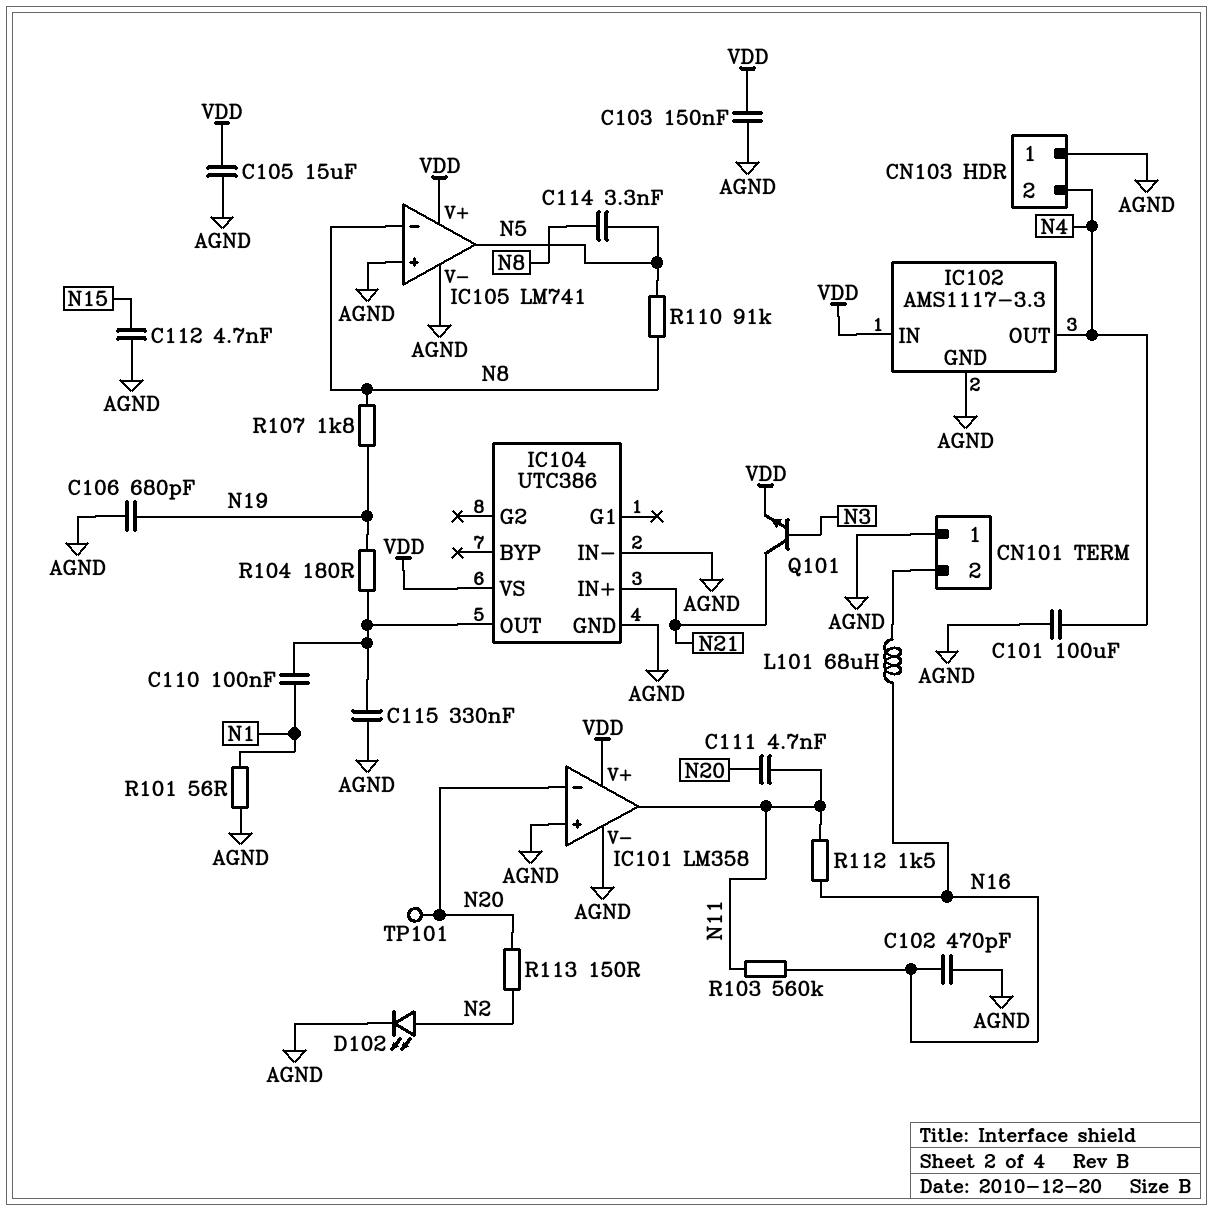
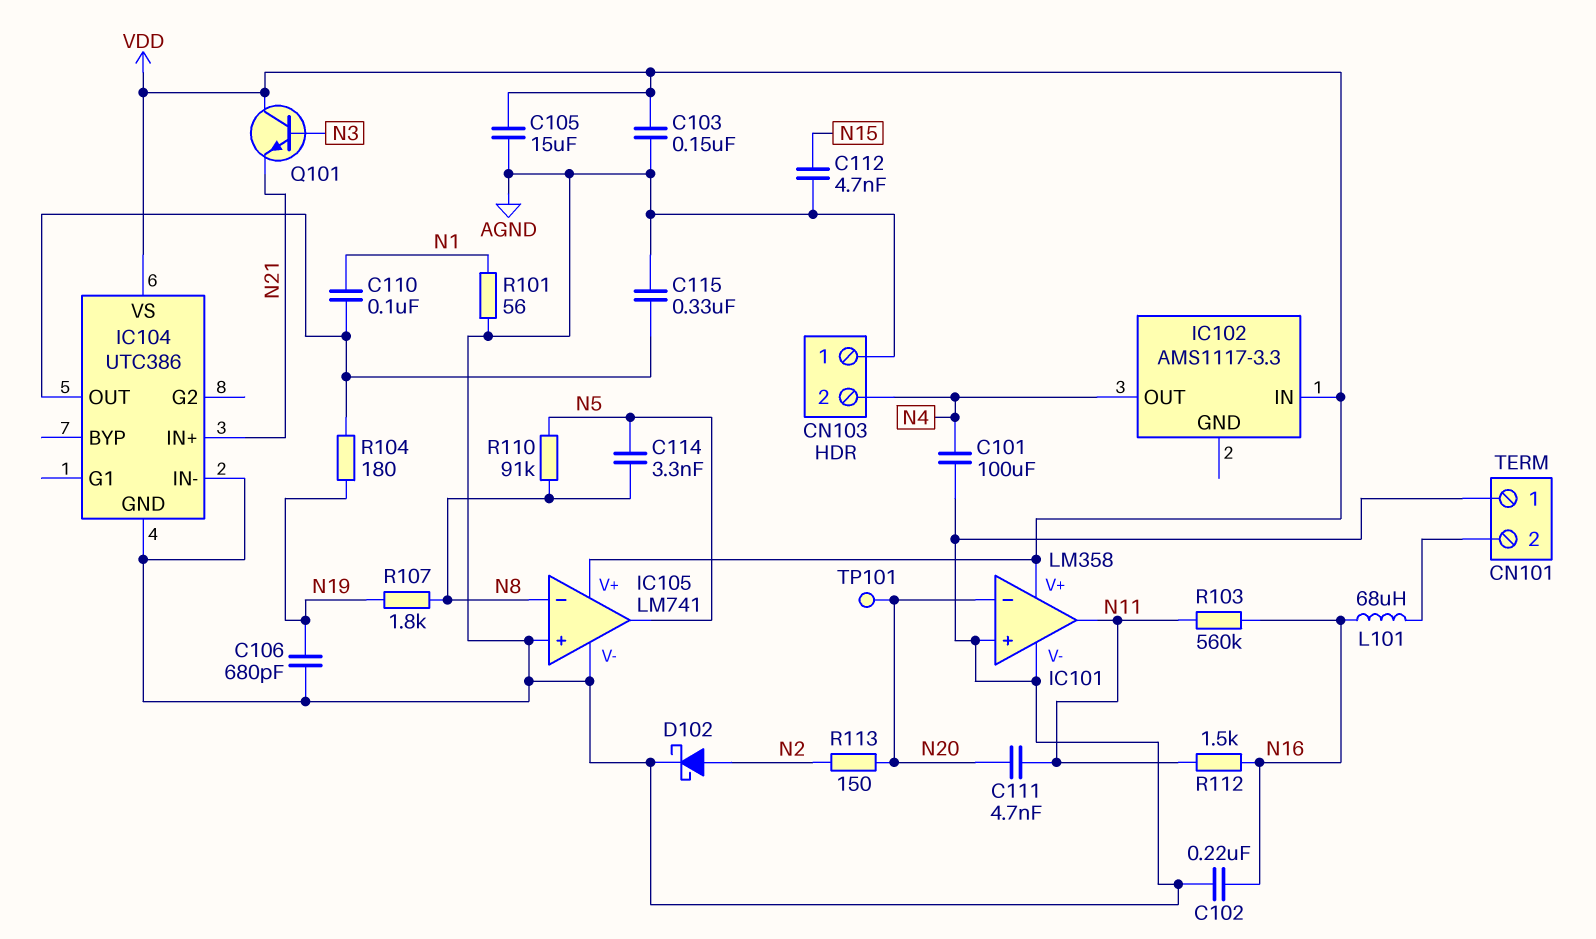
C102: 470pF (AGND, N16) -> 220nF (AGND, N16)
D102: LED (A N2, K AGND) -> schottky (A N2, K AGND)
IC102 pin GND: AGND -> none
Q101: NPN (B N3, C N21, E VDD) -> NPN (B N3, C VDD, E N21)

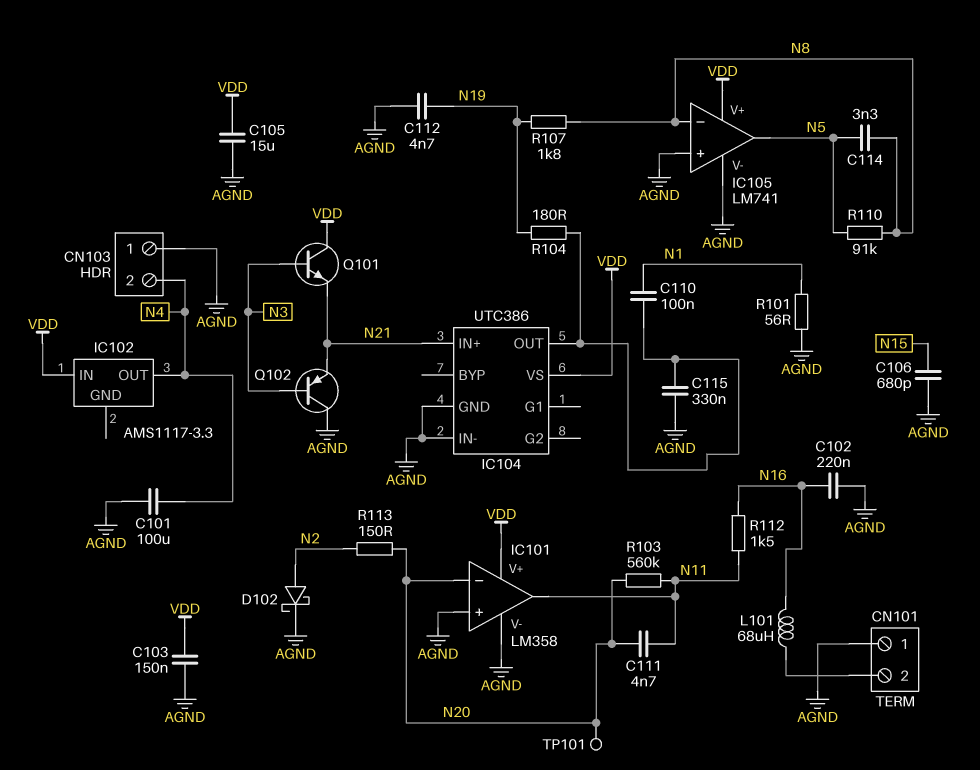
C106: 680pF (AGND, N19) -> 680pF (AGND, N15)
C112: 4.7nF (AGND, N15) -> 4.7nF (AGND, N19)
Q102: none -> PNP (B N3, C AGND, E N21)
R103: 560k (N11, N16) -> 560k (N11, N20)

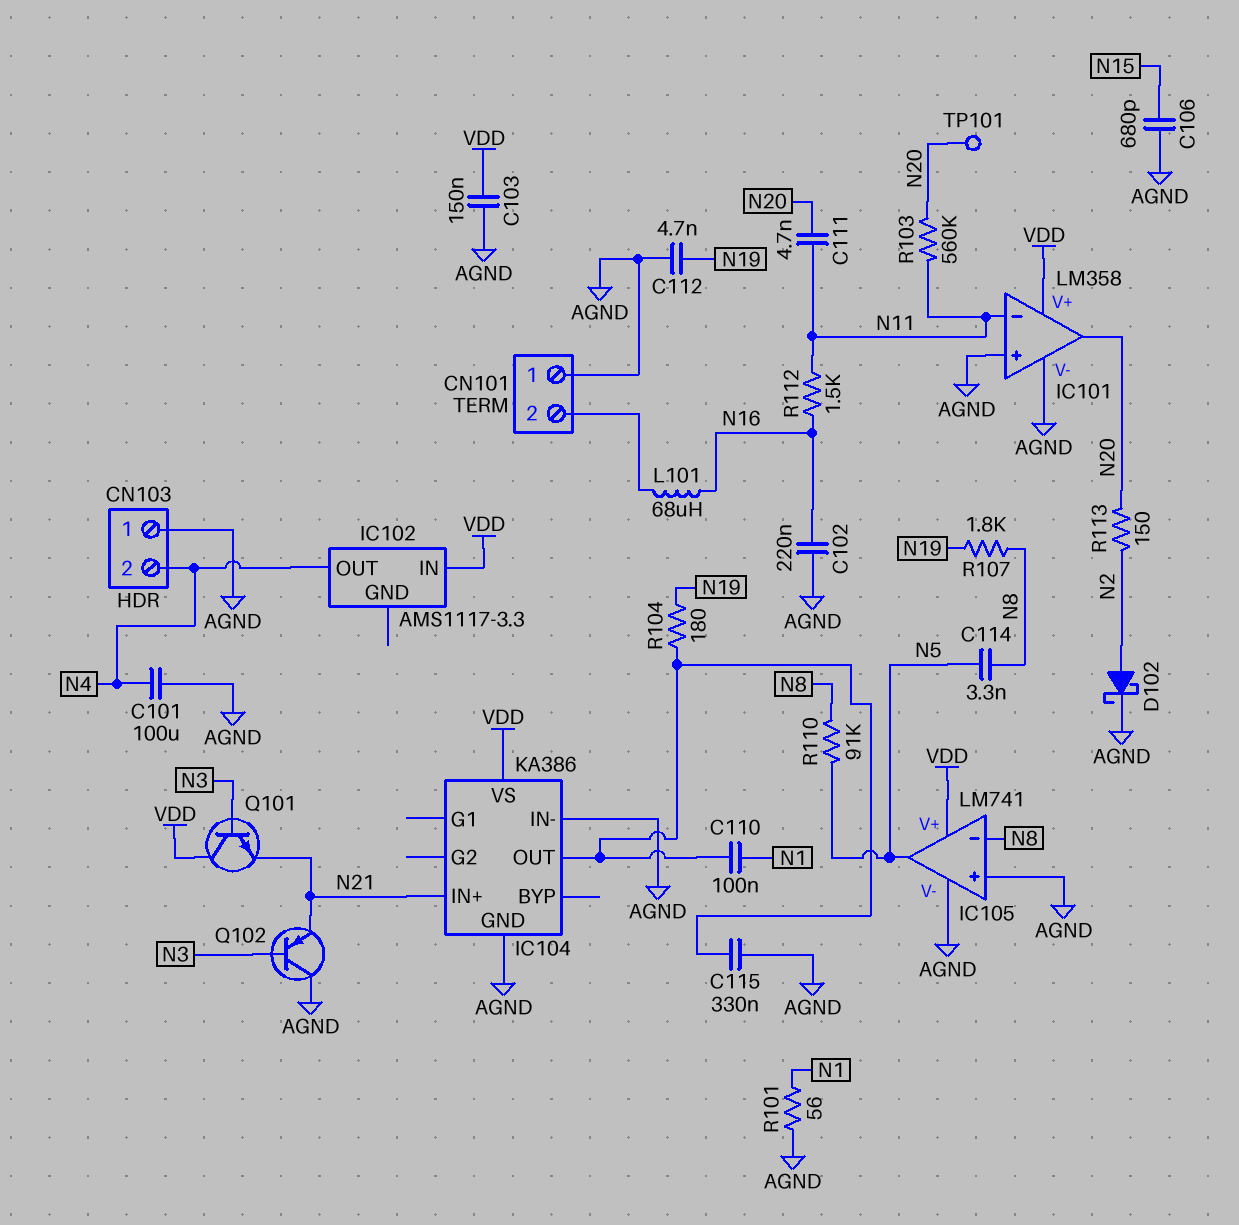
C105: 15uF (AGND, VDD) -> none
IC101 pin in-: N20 -> N11
IC101 pin out: N11 -> N20
IC104: UTC386 -> KA386

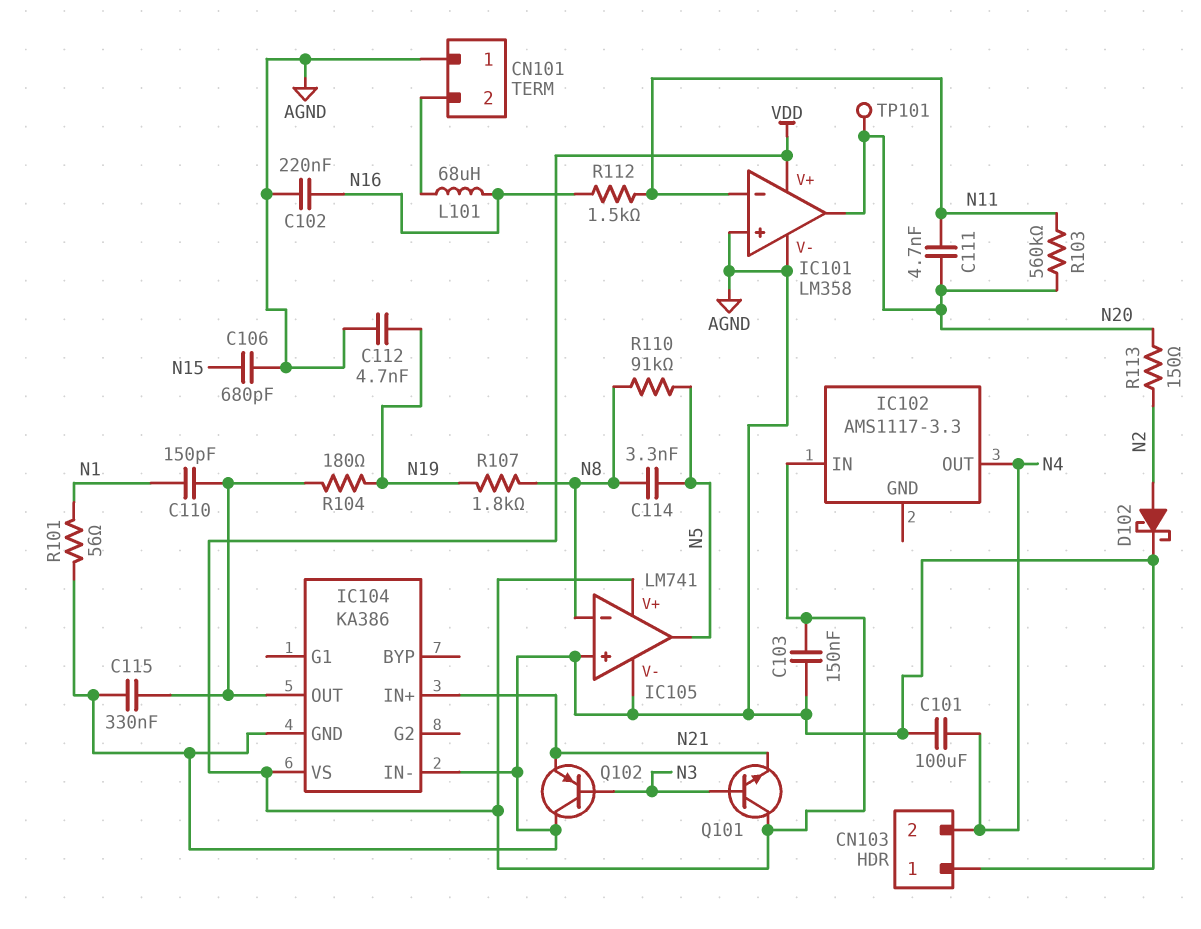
C110: 100nF (IC104/OUT, N1) -> 150pF (IC104/OUT, N1)

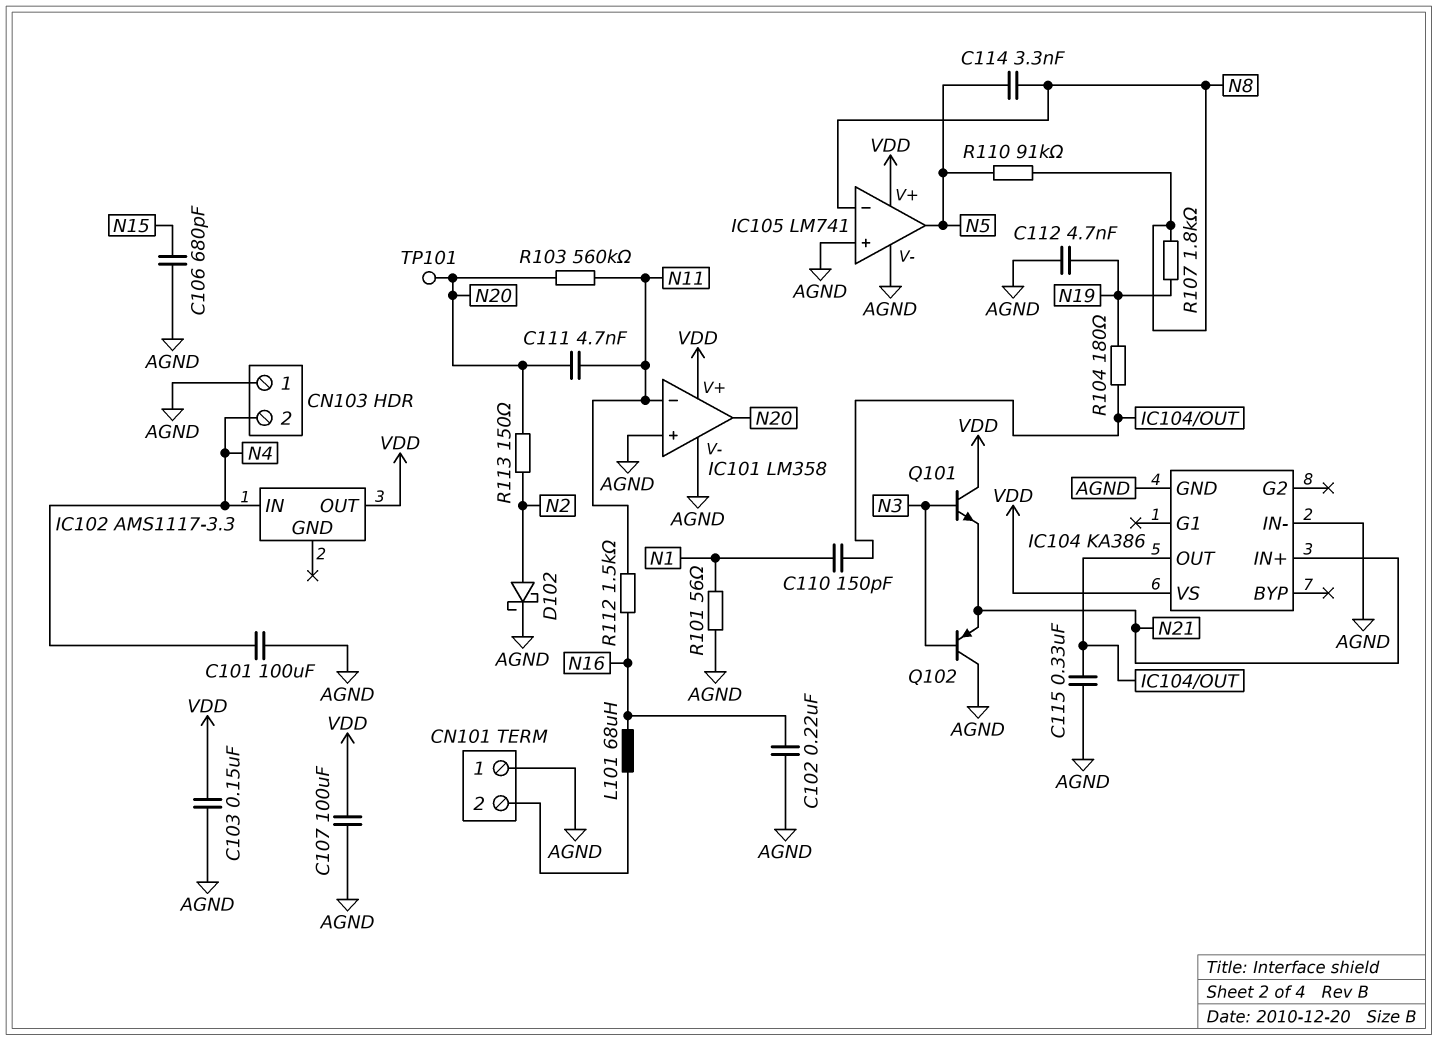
C107: none -> 100uF (AGND, VDD)
IC102 pin IN: VDD -> N4
IC102 pin OUT: N4 -> VDD

